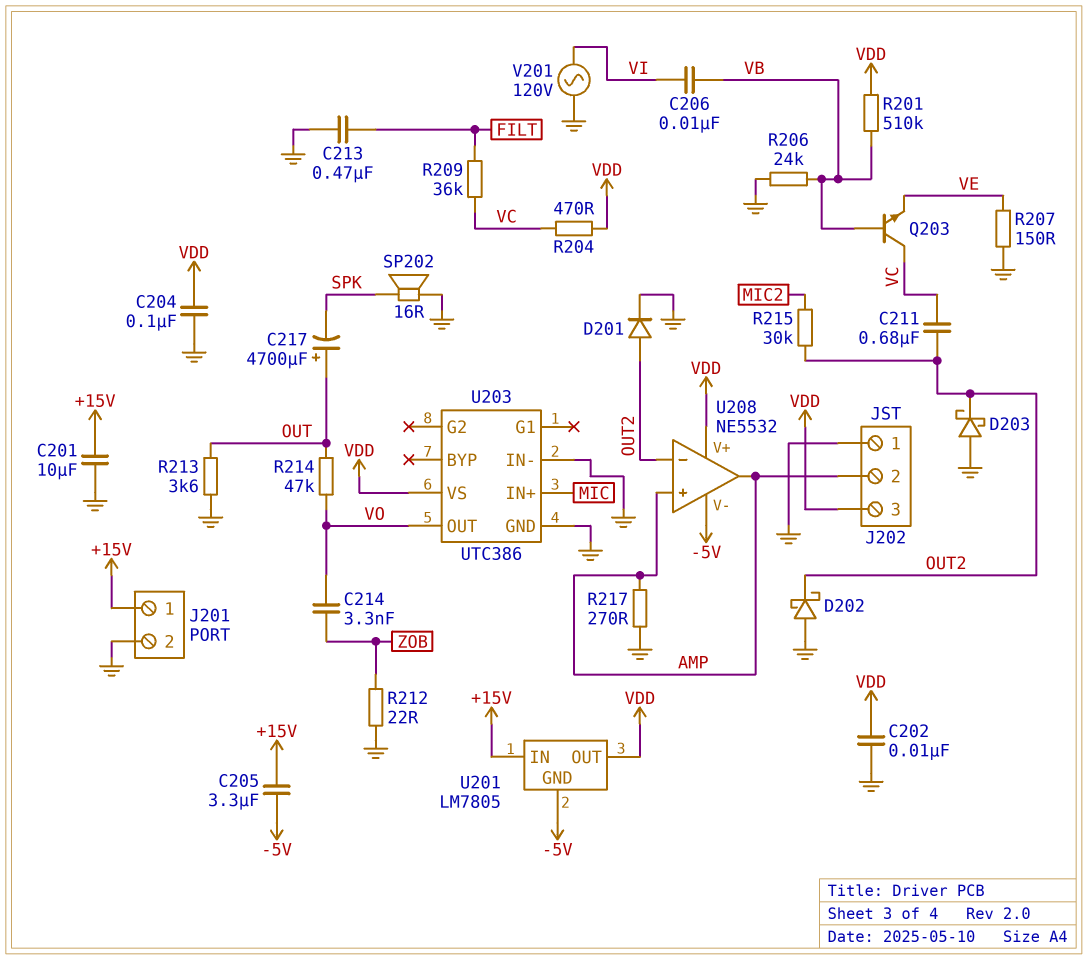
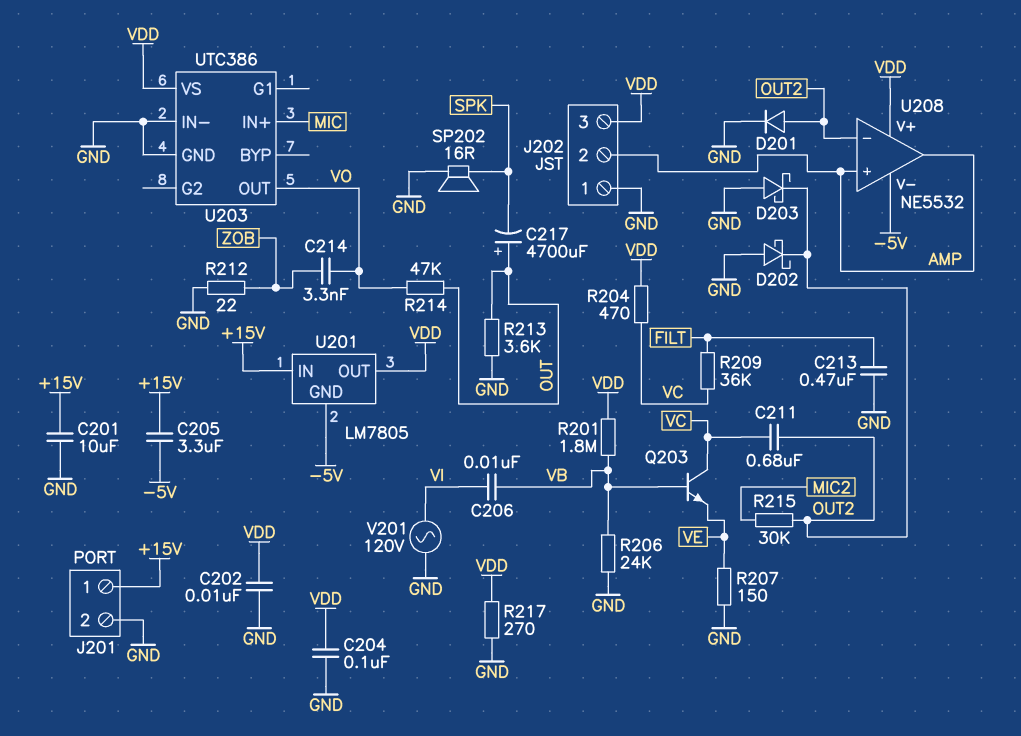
R201: 510k (VB, VDD) -> 1.8M (VB, VDD)
R217: 270 (AMP, GND) -> 270 (GND, VDD)

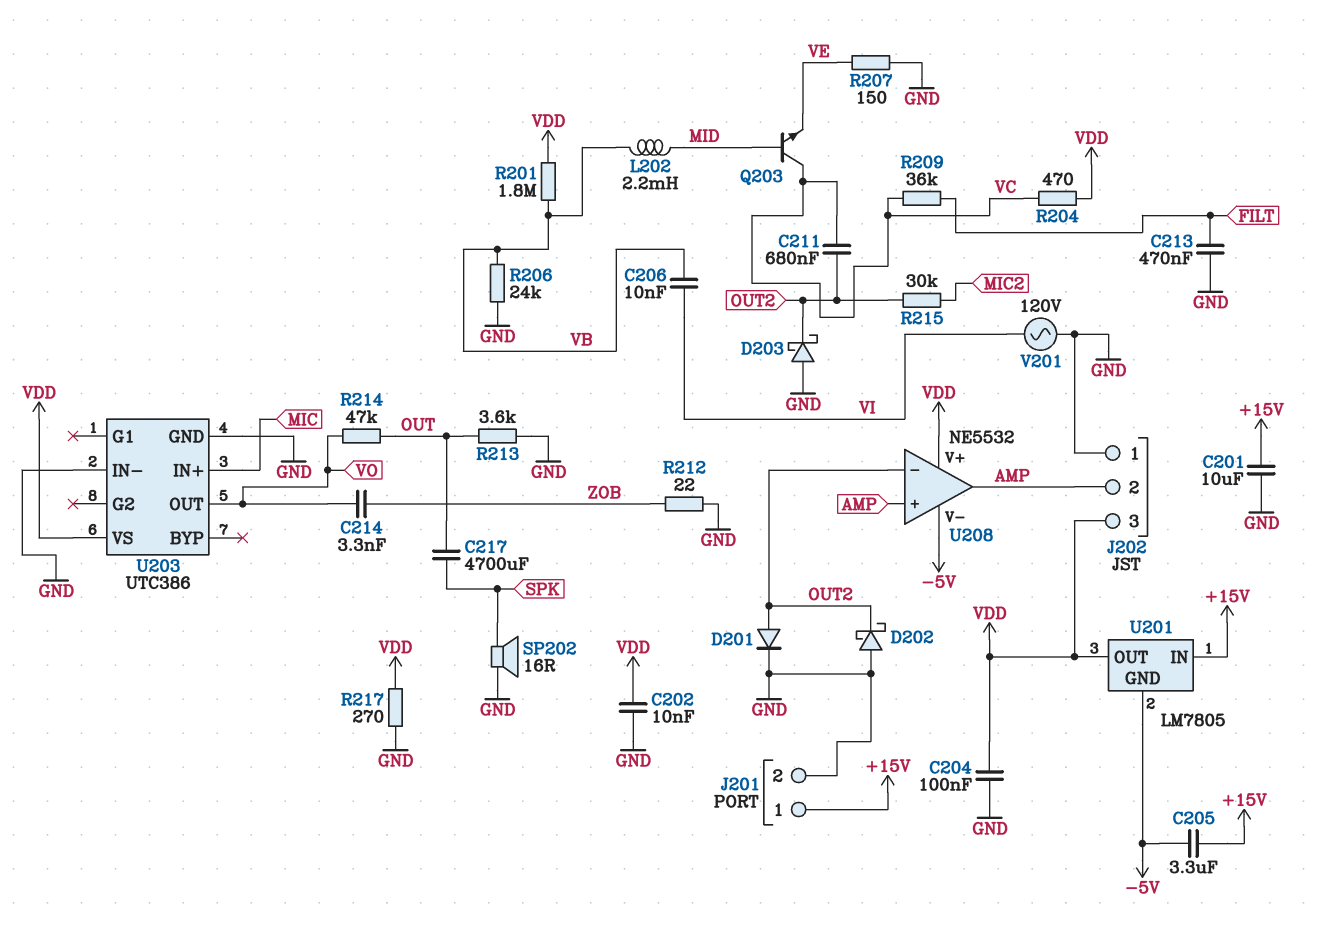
C217: 4700uF (plus OUT, minus SPK) -> 4700uF (OUT, SPK)
L202: none -> 2.2mH (MID, VB)
Q203: NPN (B VB, C VC, E VE) -> NPN (B MID, C VC, E VE)

